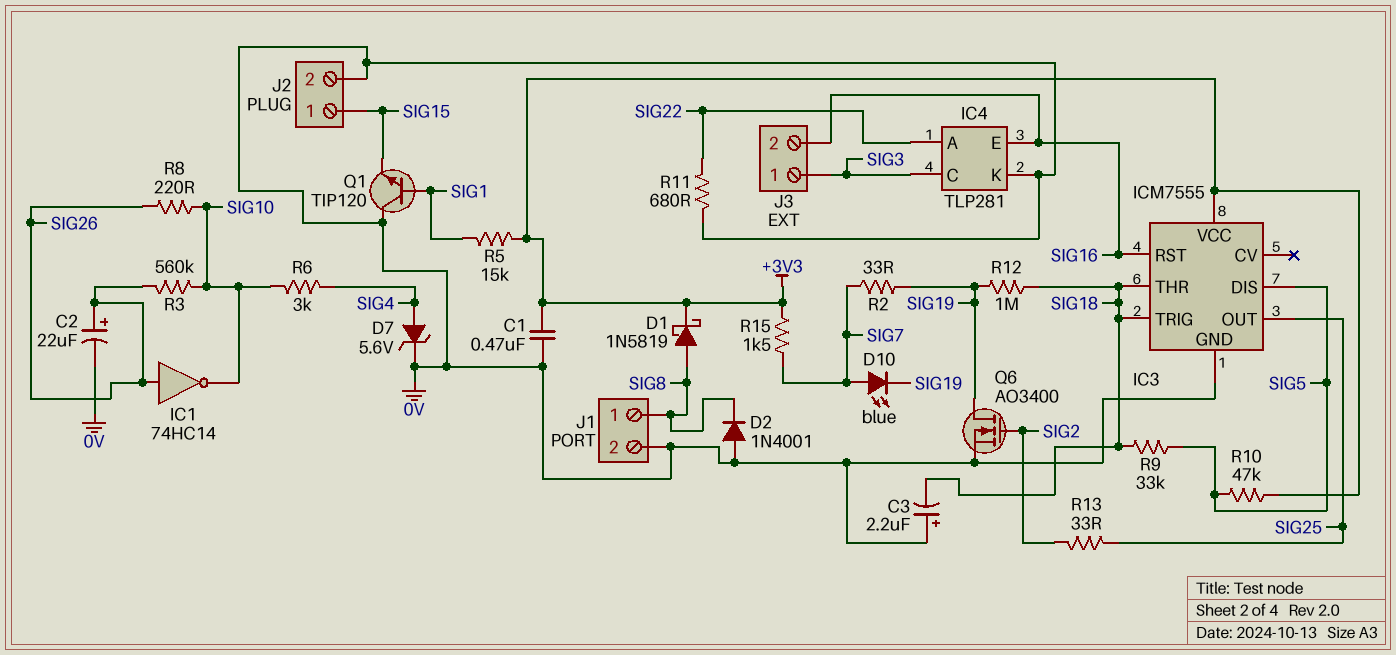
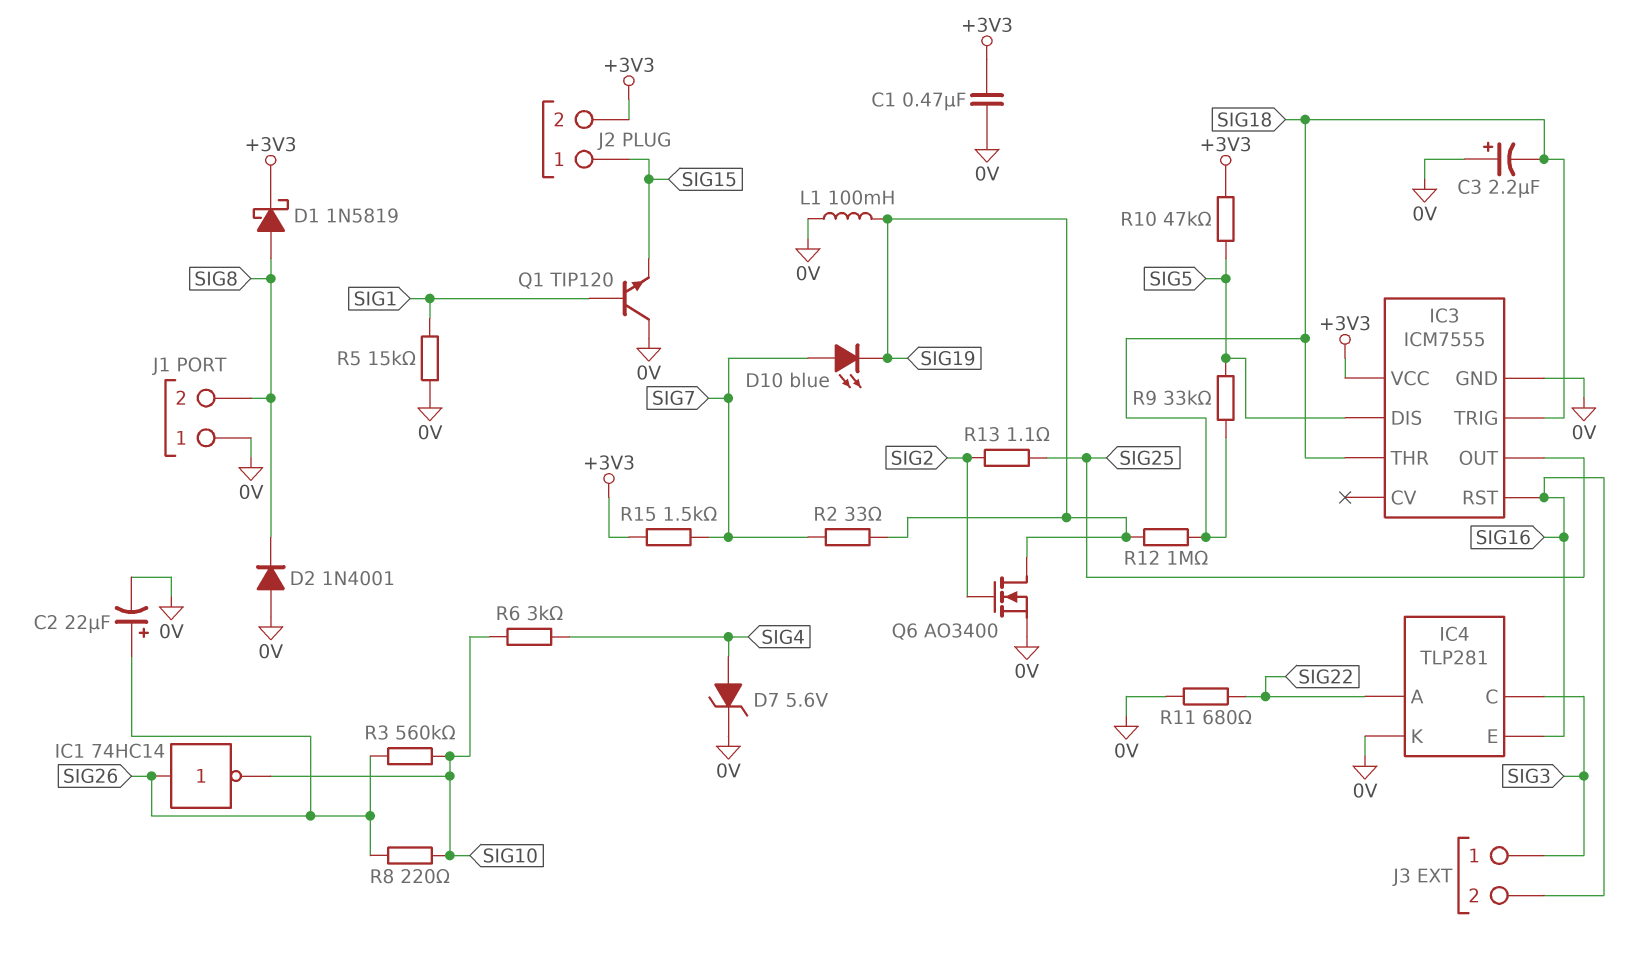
J1 pin 1: SIG8 -> 0V
J1 pin 2: 0V -> SIG8
J2 pin 2: 0V -> +3V3
L1: none -> 100mH (0V, SIG19)
R5: 15k (+3V3, SIG1) -> 15k (0V, SIG1)
R13: 33 (SIG2, SIG25) -> 1.1 (SIG2, SIG25)

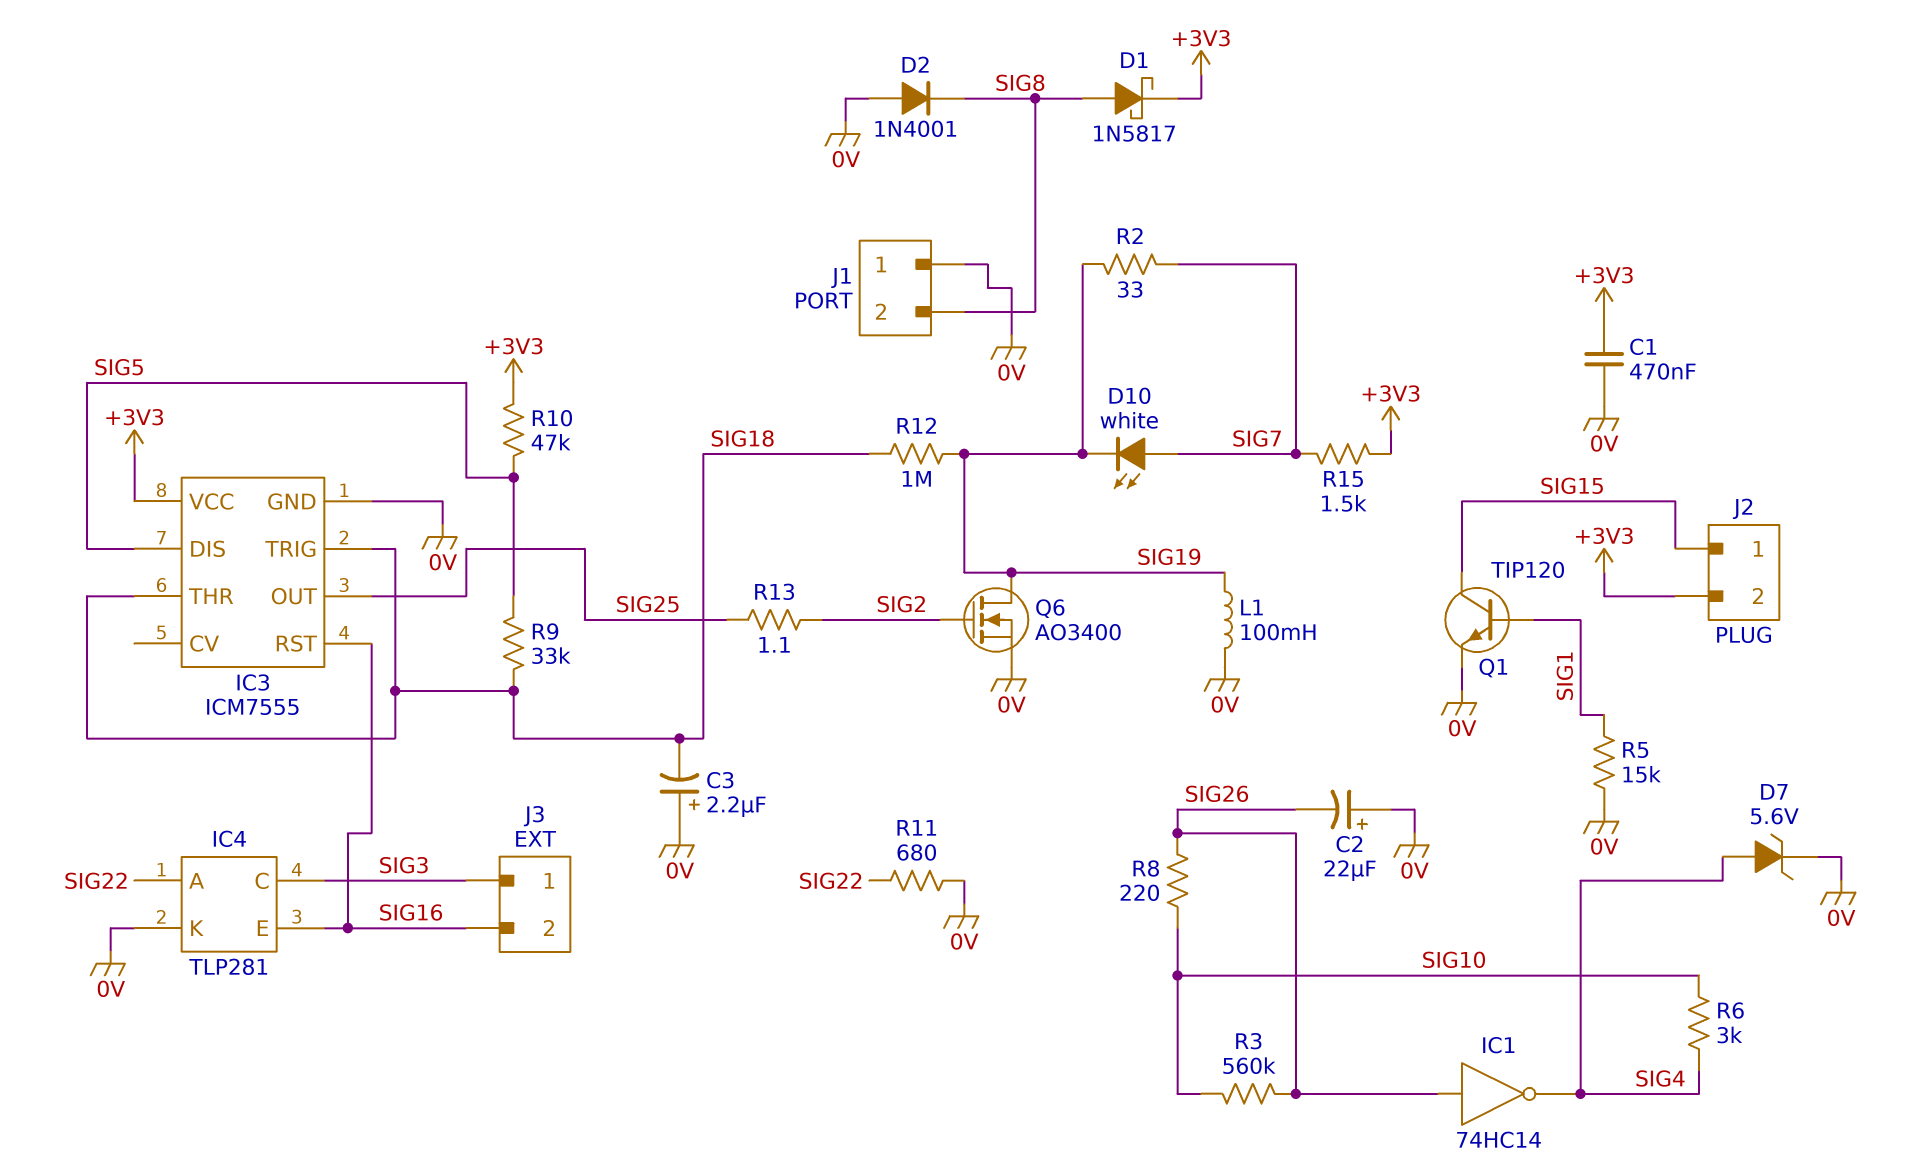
C2: 22uF (plus SIG26, minus 0V) -> 22uF (plus 0V, minus SIG26)
D1: schottky 1N5819 (A SIG8, K +3V3) -> schottky 1N5817 (A SIG8, K +3V3)
D10: LED blue (A SIG7, K SIG19) -> LED white (A SIG7, K SIG19)
IC1: NOT 74HC14 (in SIG26, out SIG10) -> NOT 74HC14 (in SIG26, out SIG4)
Q1: NPN TIP120 (B SIG1, C 0V, E SIG15) -> NPN TIP120 (B SIG1, C SIG15, E 0V)

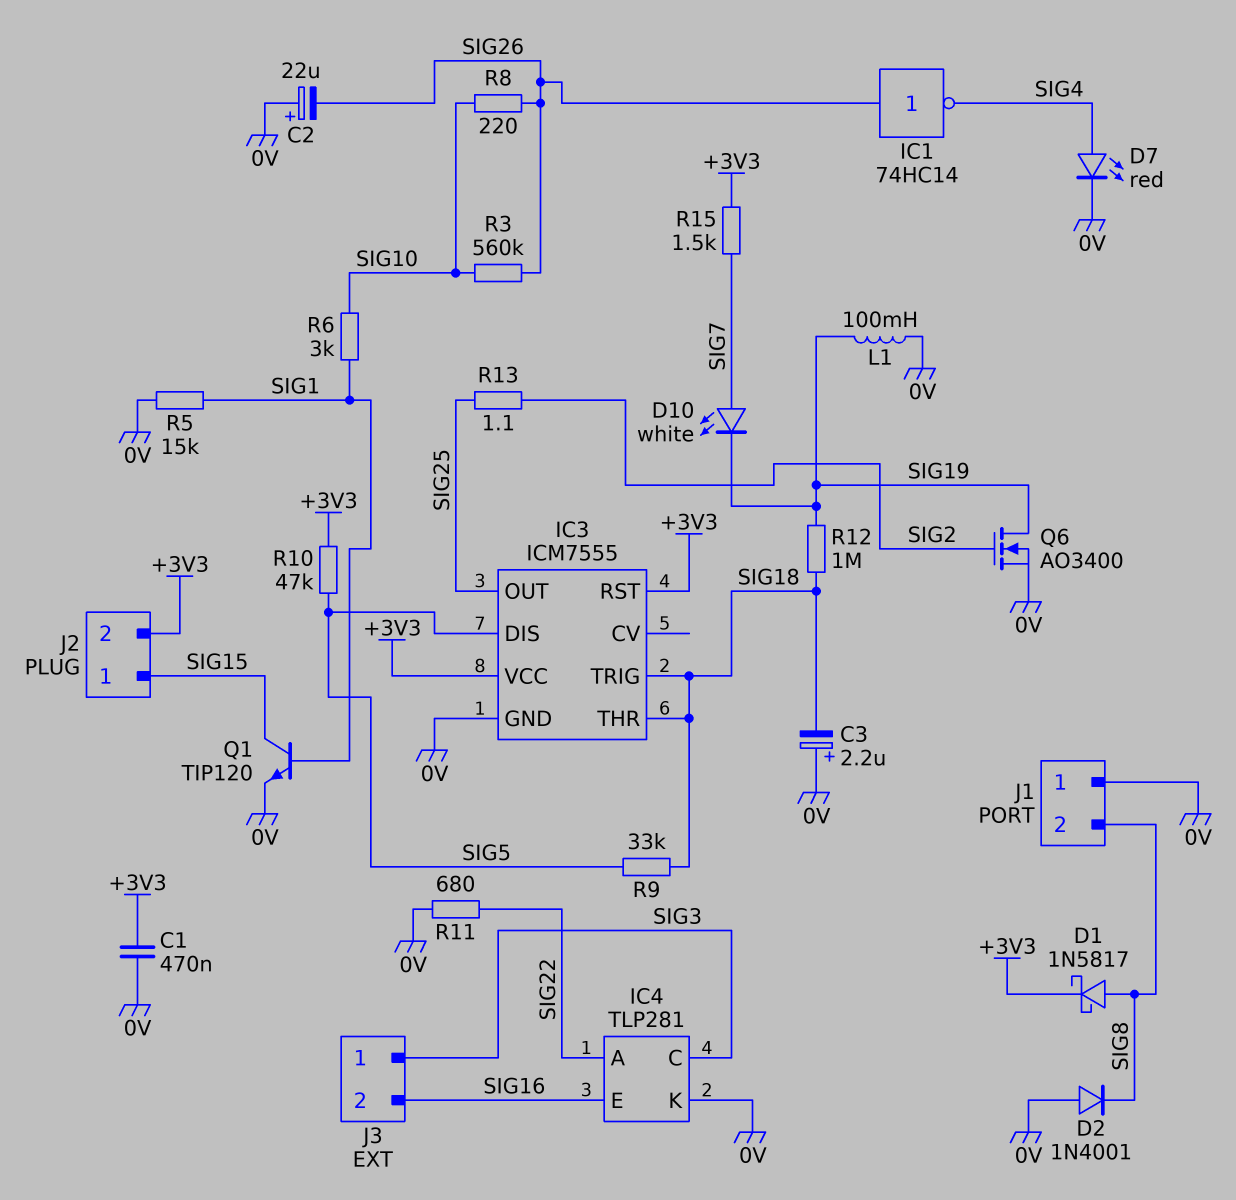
D7: zener 5.6V (A SIG4, K 0V) -> LED red (A SIG4, K 0V)
IC3 pin RST: SIG16 -> +3V3
R2: 33 (SIG7, SIG19) -> none
R6: 3k (SIG4, SIG10) -> 3k (SIG1, SIG10)

